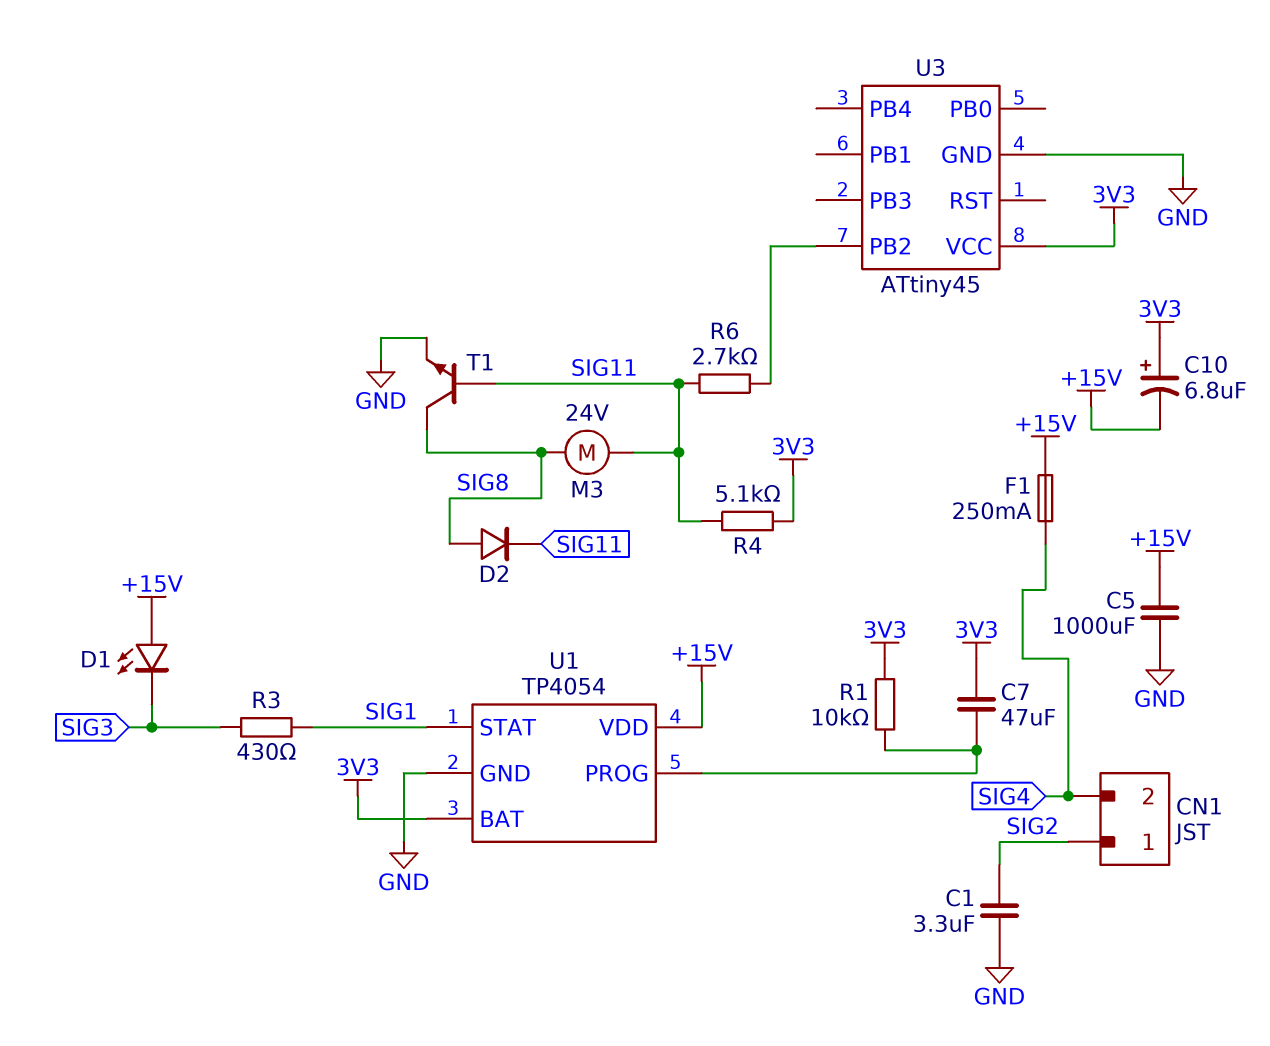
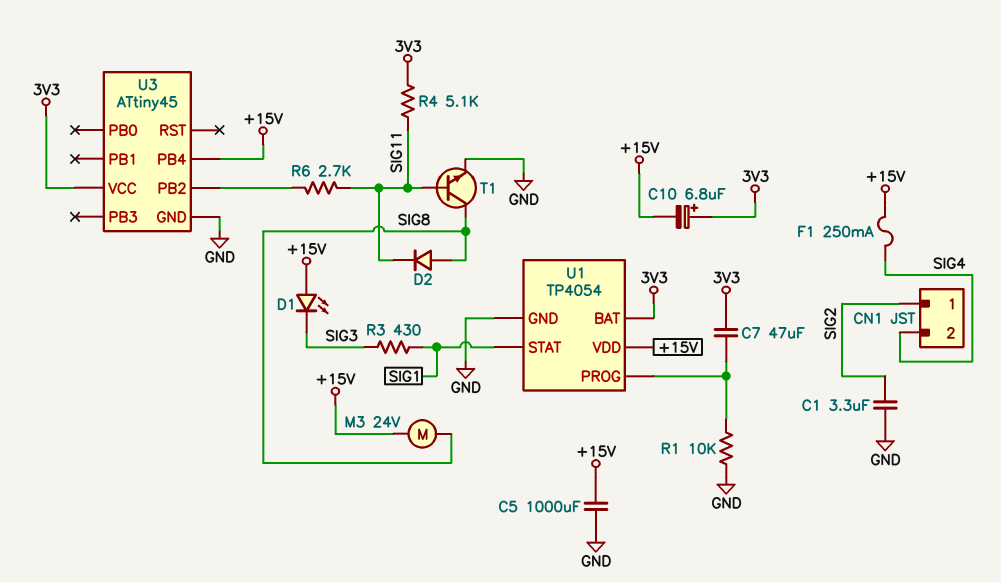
M3: motor 24V (SIG8, SIG11) -> motor 24V (+15V, SIG8)
R1: 10k (3V3, U1/PROG) -> 10k (GND, U1/PROG)
U3 pin PB4: none -> +15V

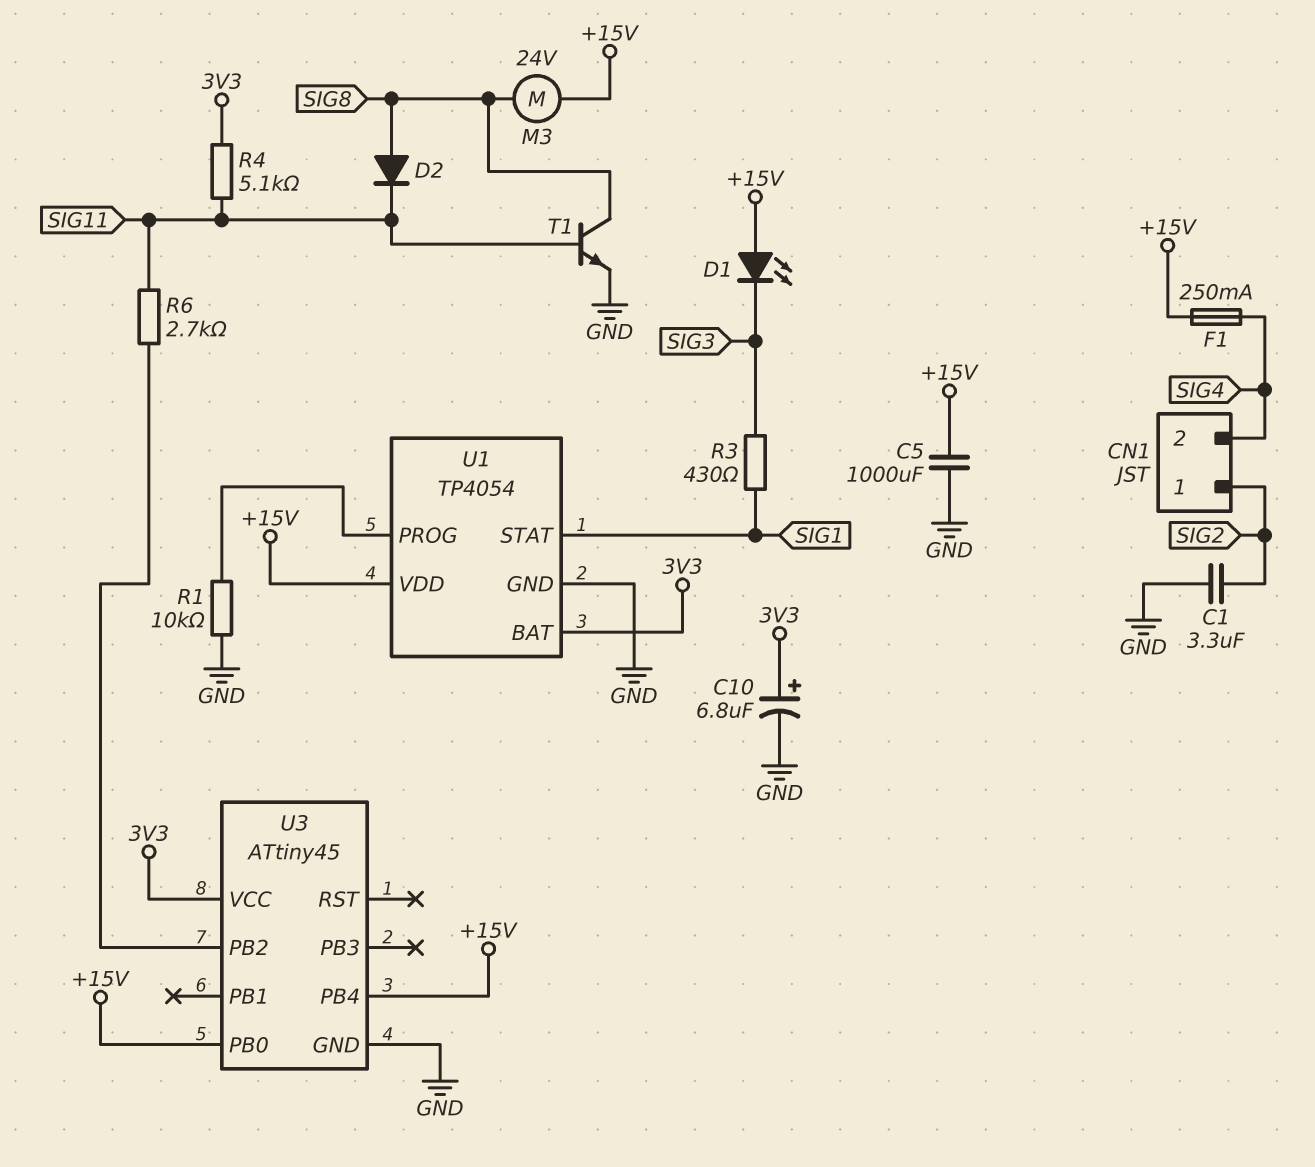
C7: 47uF (3V3, U1/PROG) -> none
C10: 6.8uF (plus 3V3, minus +15V) -> 6.8uF (plus 3V3, minus GND)
U3 pin PB0: none -> +15V

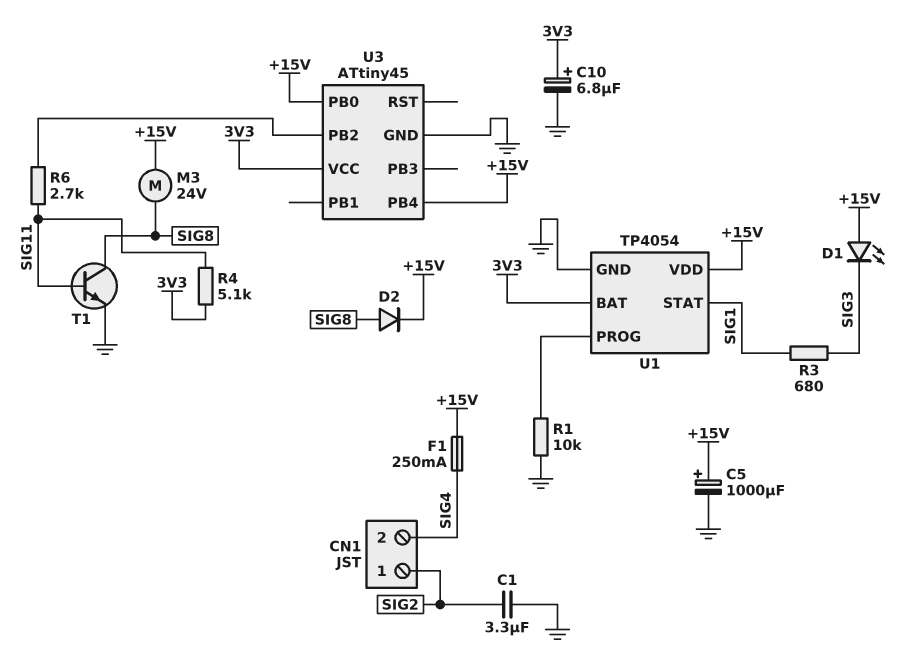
C5: 1000uF (+15V, GND) -> 1000uF (plus +15V, minus GND)
D2: diode (A SIG8, K SIG11) -> diode (A SIG8, K +15V)
R3: 430 (SIG1, SIG3) -> 680 (SIG1, SIG3)

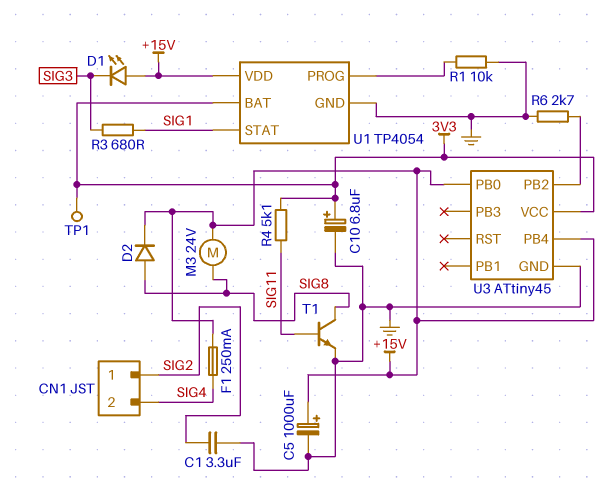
R6: 2.7k (SIG11, U3/PB2) -> 2.7k (GND, U3/PB2)
TP1: none -> test point (3V3)

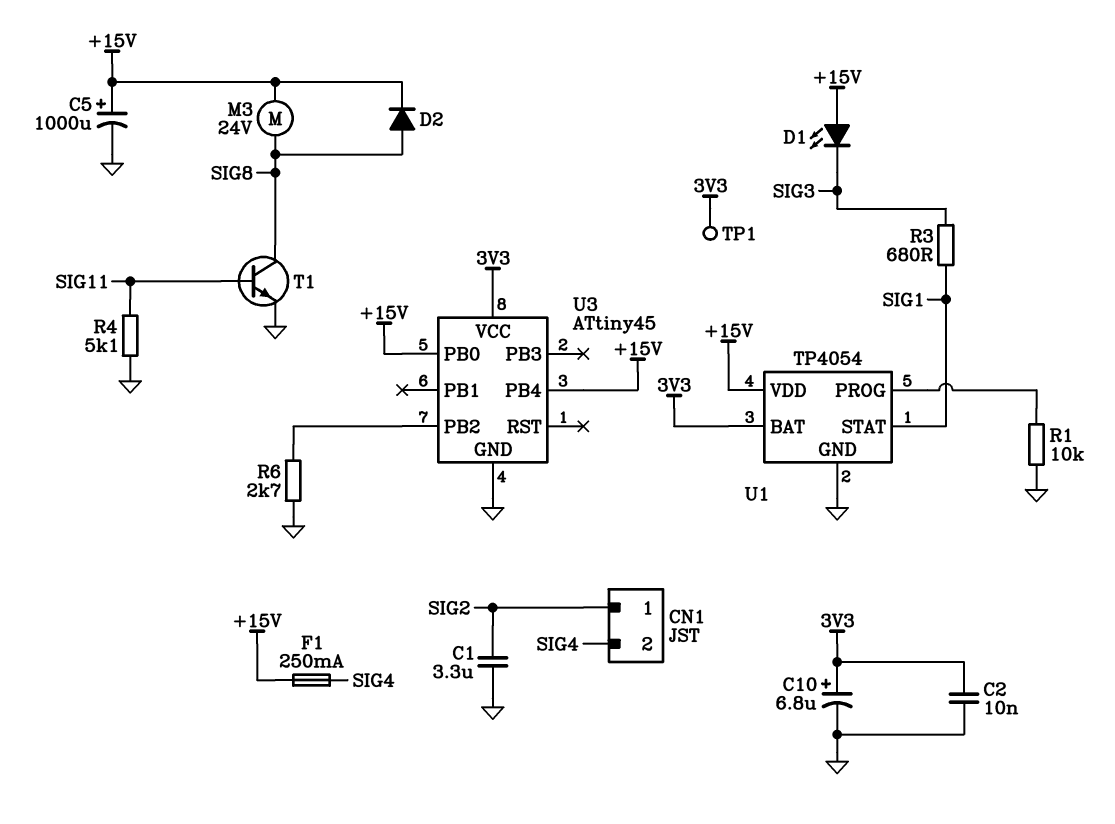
C2: none -> 10nF (3V3, GND)
R4: 5.1k (3V3, SIG11) -> 5.1k (GND, SIG11)

